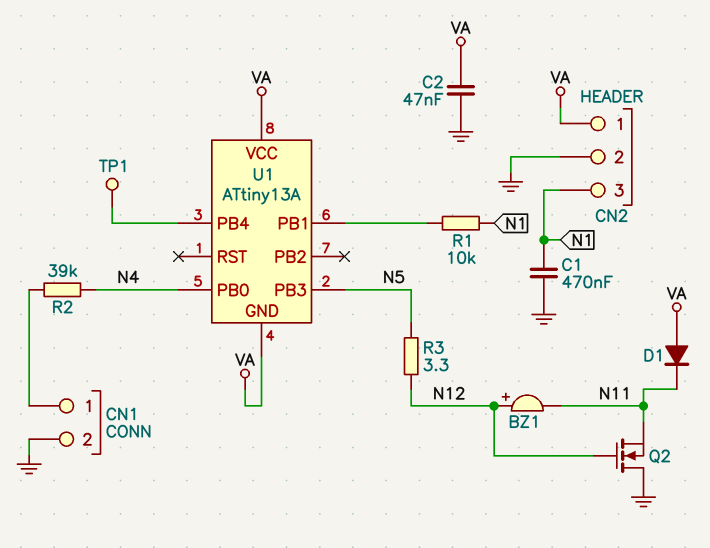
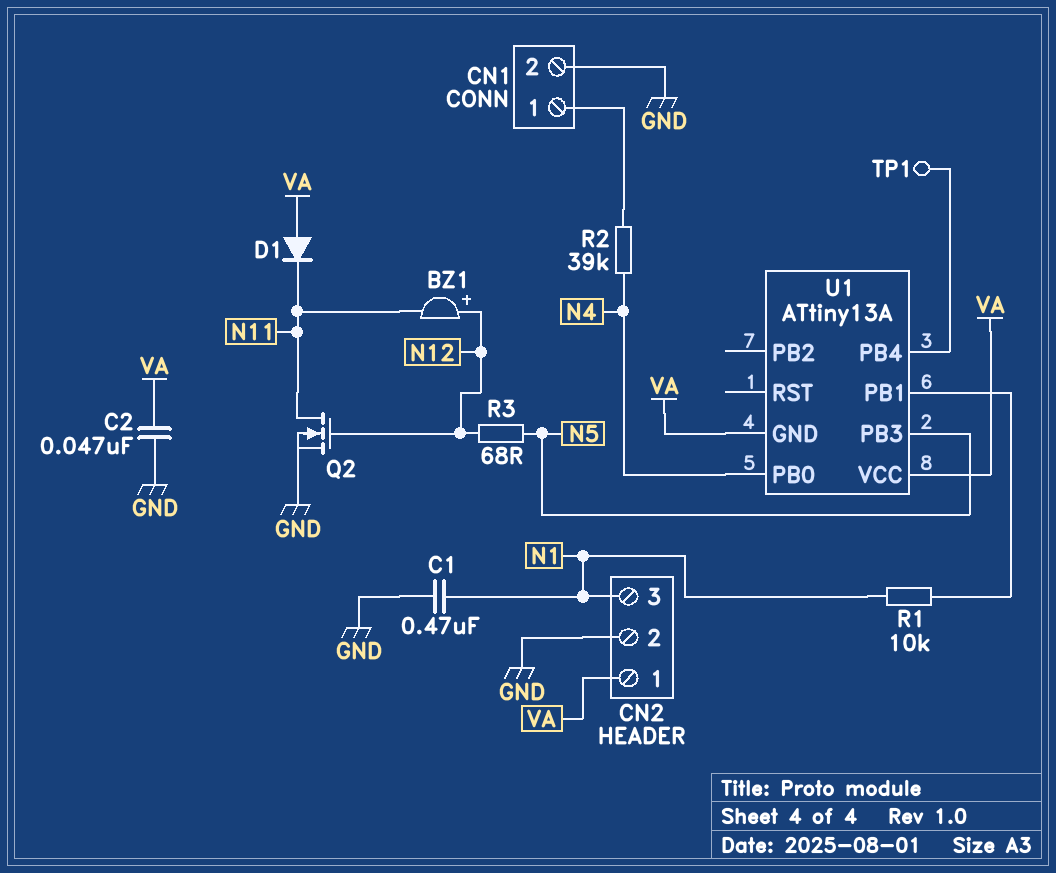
Q2: NMOS (G N12, D GND, S N11) -> NMOS (G N12, D N11, S GND)
R3: 3.3 (N5, N12) -> 68 (N5, N12)

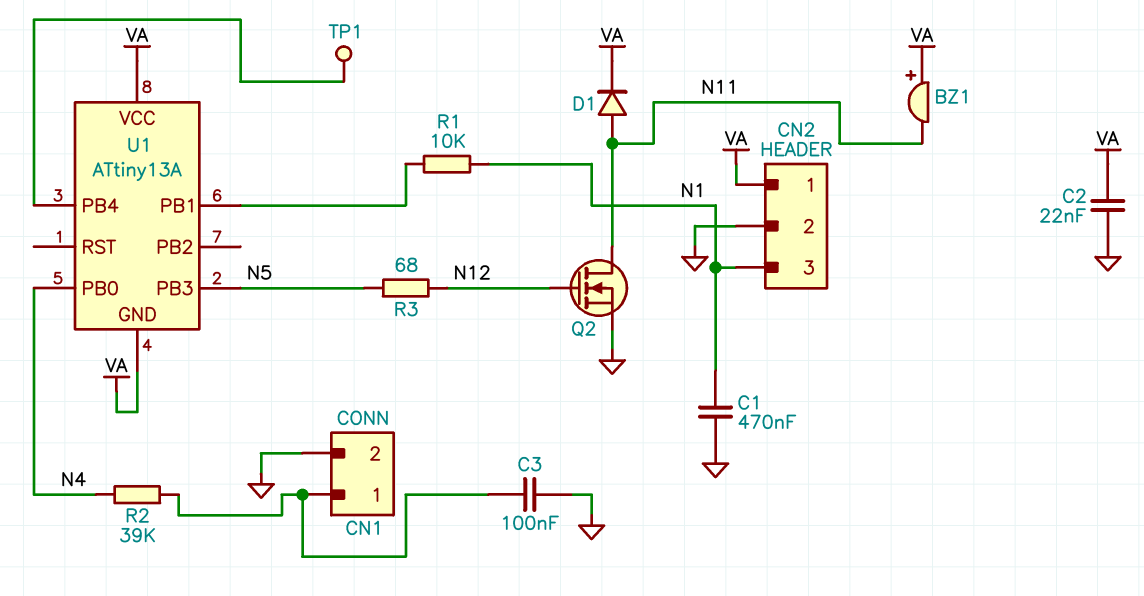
BZ1: buzzer (plus N12, minus N11) -> buzzer (plus VA, minus N11)
C2: 47nF (GND, VA) -> 22nF (GND, VA)
C3: none -> 100nF (CN1/1, GND)
D1: diode (A VA, K N11) -> diode (A N11, K VA)

